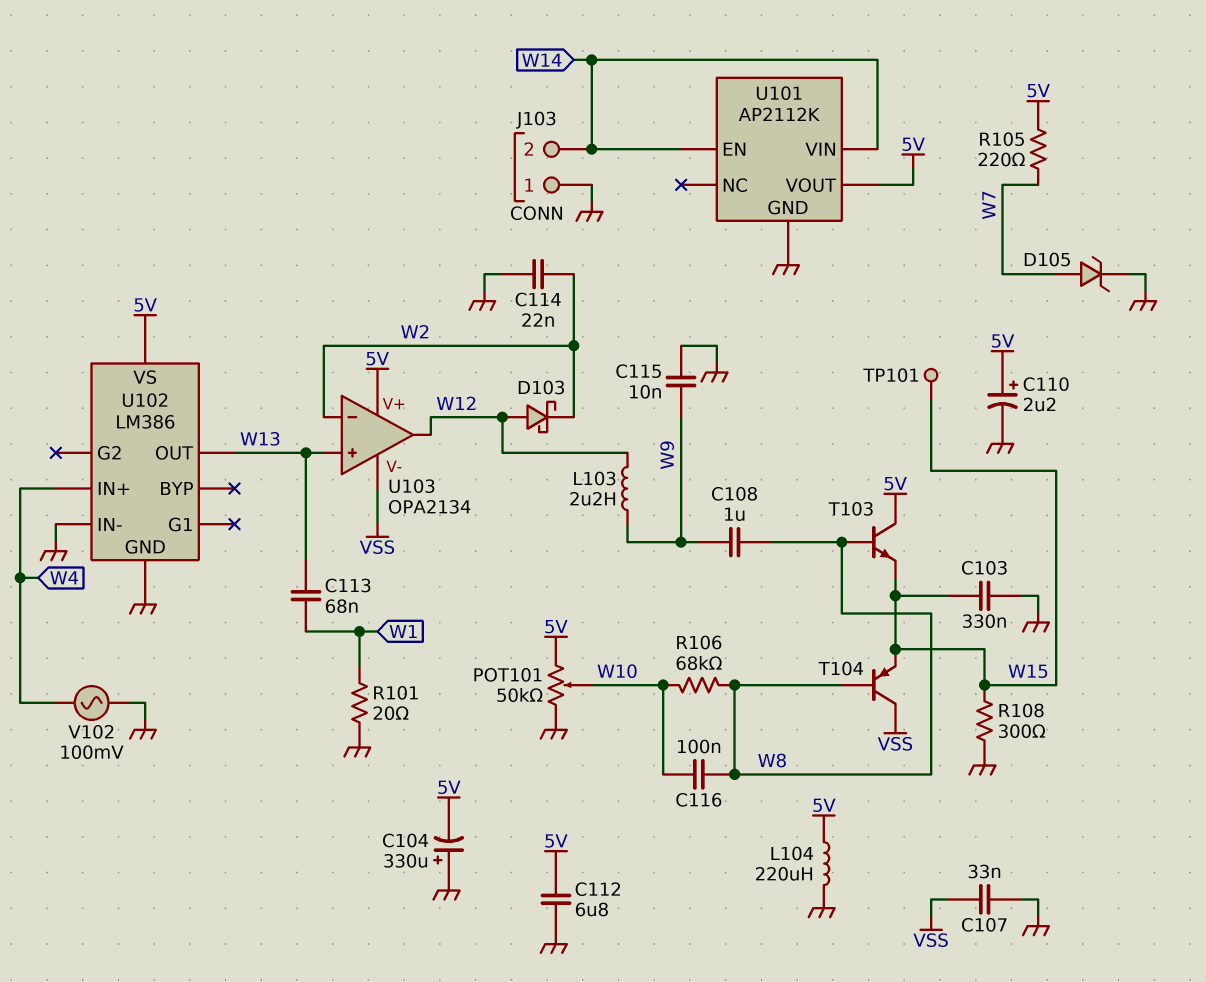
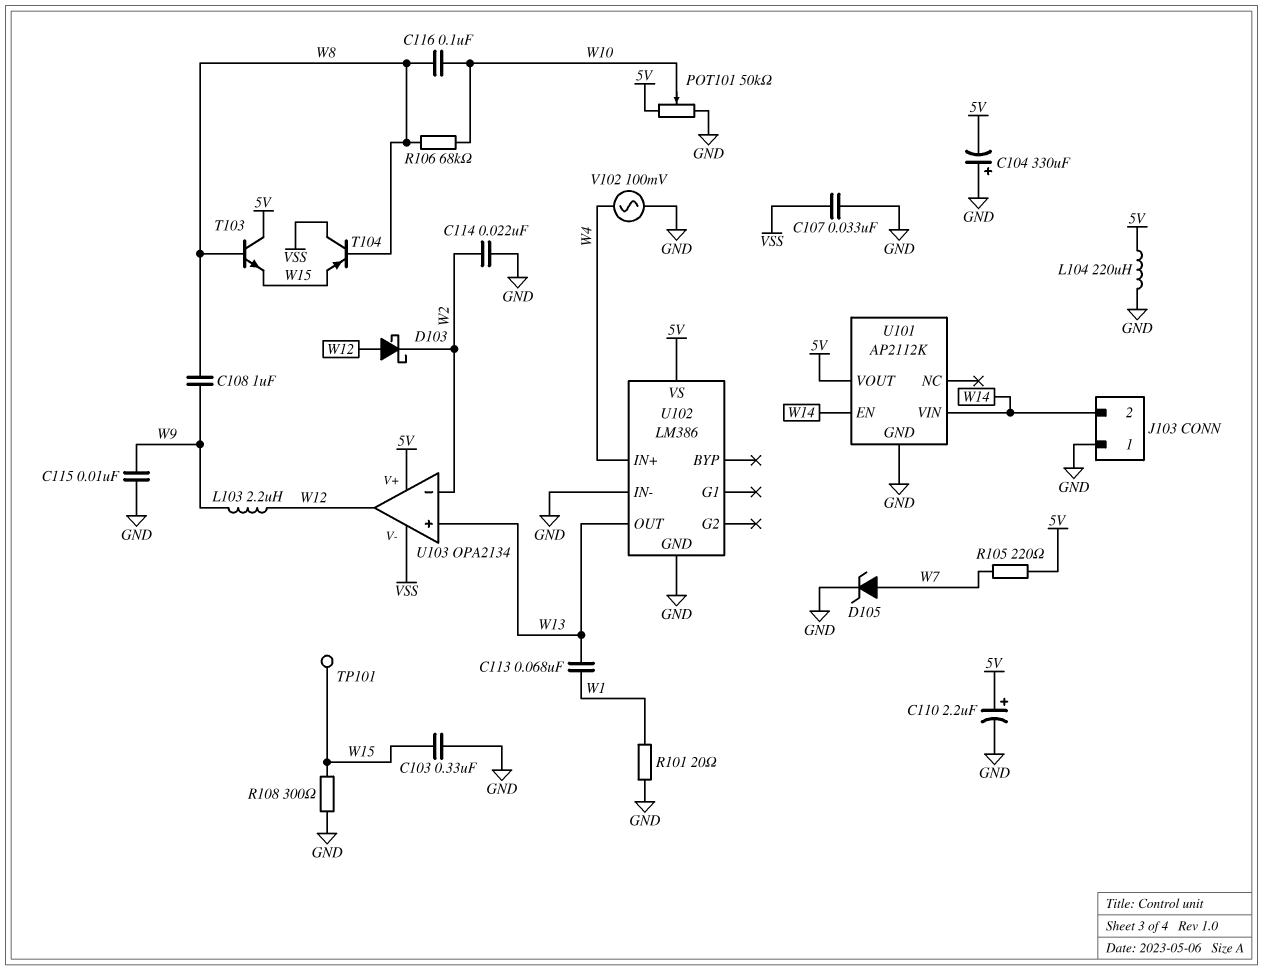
C112: 6.8uF (5V, GND) -> none

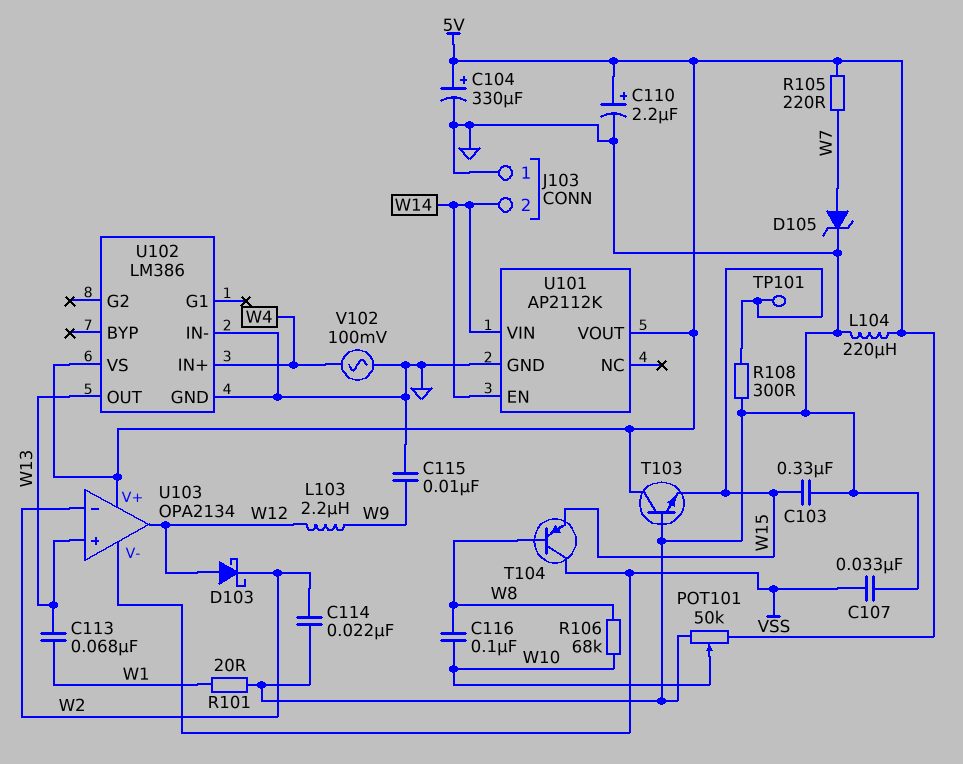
C104: 330uF (plus GND, minus 5V) -> 330uF (plus 5V, minus GND)
C108: 1uF (W8, W9) -> none
T103: NPN (B W8, C 5V, E W15) -> NPN (B GND, C 5V, E W15)

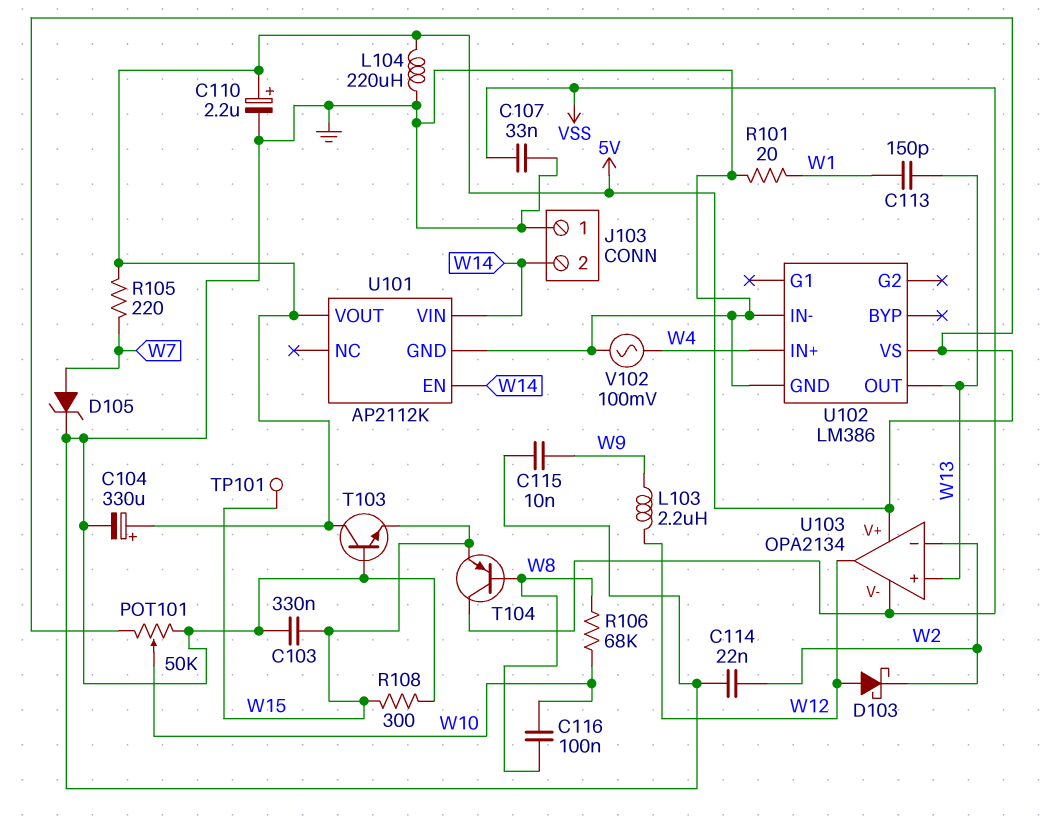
C113: 68nF (W1, W13) -> 150pF (W1, W13)

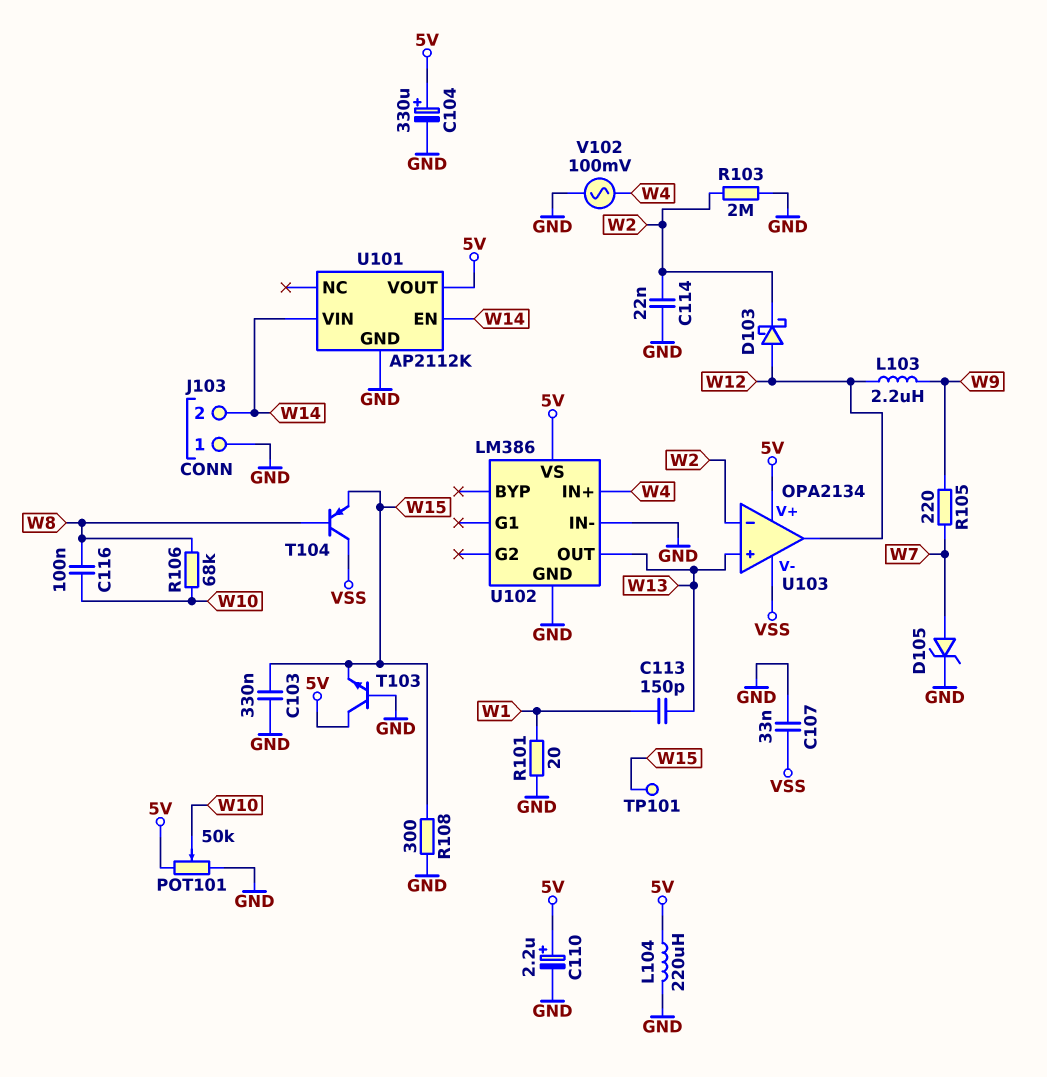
C115: 10nF (GND, W9) -> none
R103: none -> 2M (GND, W2)
R105: 220 (5V, W7) -> 220 (W7, W9)

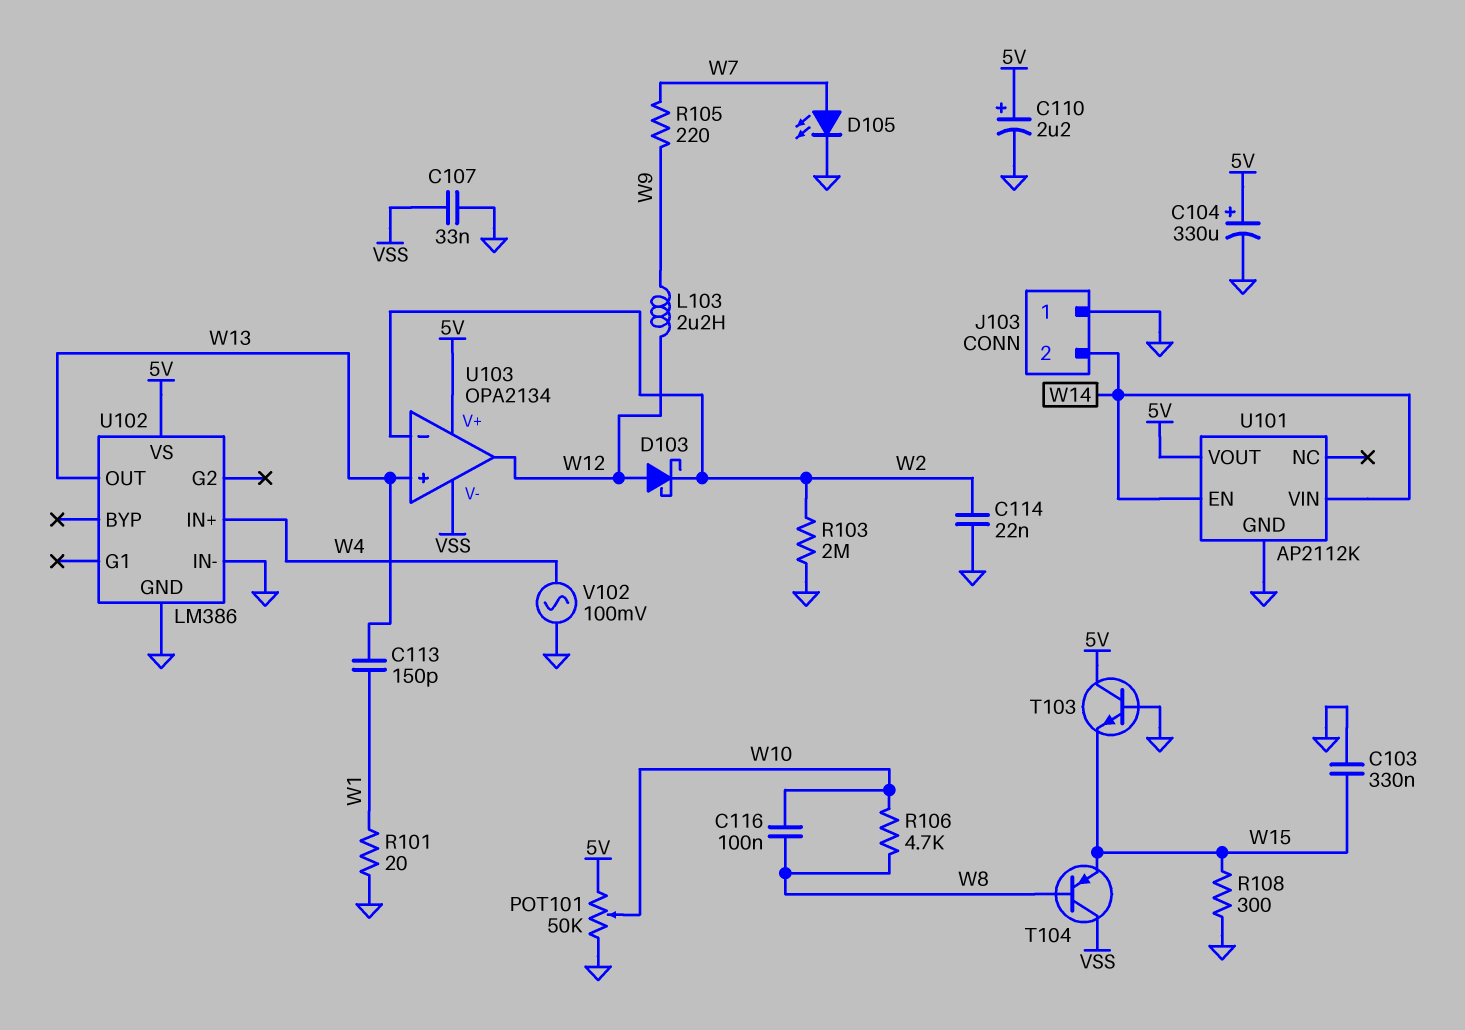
D105: zener (A W7, K GND) -> LED (A W7, K GND)
L104: 220uH (5V, GND) -> none
R106: 68k (W8, W10) -> 4.7k (W8, W10)
TP101: test point (W15) -> none

